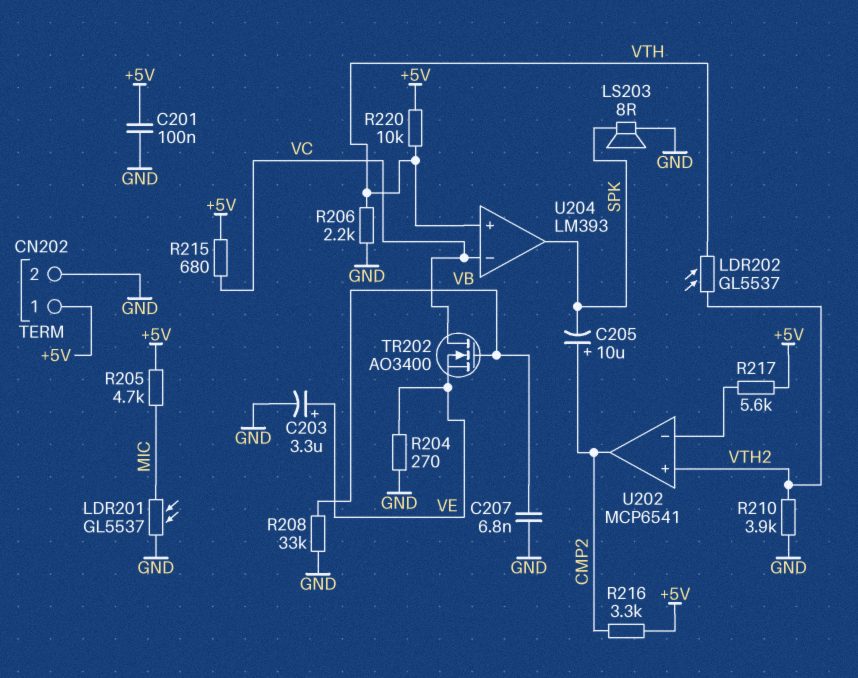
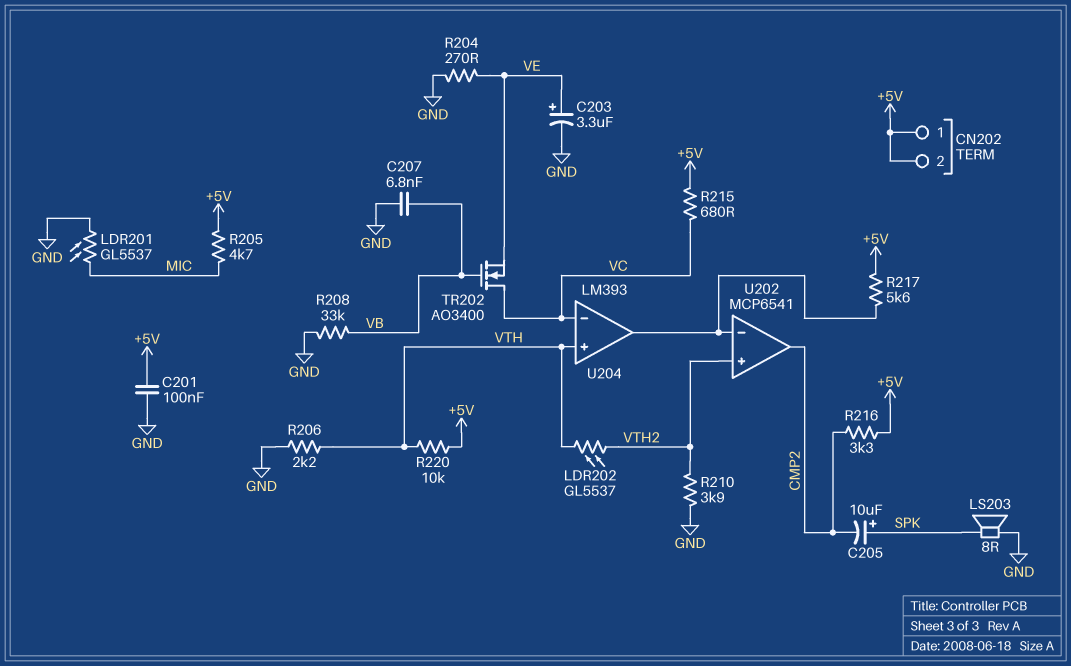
C205: 10uF (plus CMP2, minus SPK) -> 10uF (plus SPK, minus CMP2)
CN202 pin 2: GND -> +5V
U204 pin out: SPK -> U202/in-

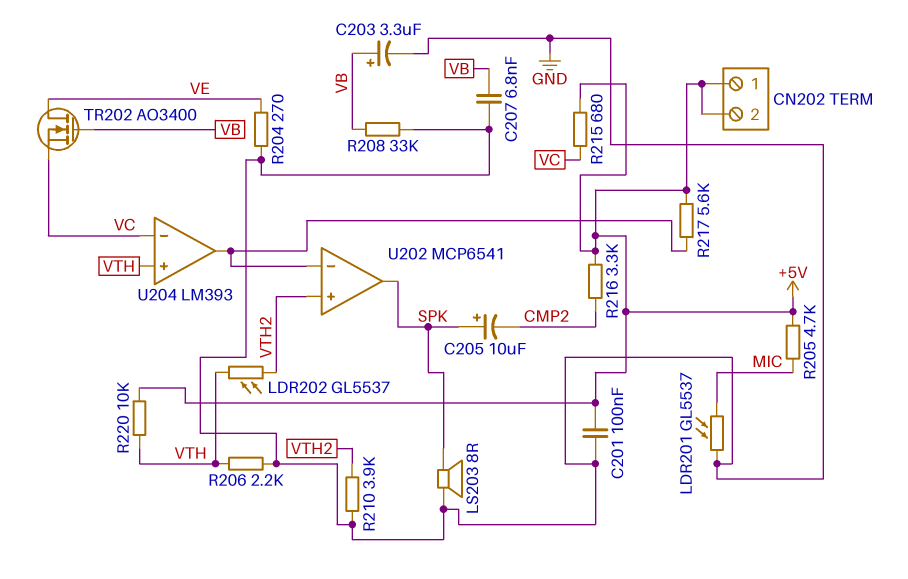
C203: 3.3uF (plus VE, minus GND) -> 3.3uF (plus VB, minus GND)
TR202: NMOS AO3400 (G VB, D VC, S VE) -> NMOS AO3400 (G VB, D VE, S VC)
U202 pin out: CMP2 -> SPK

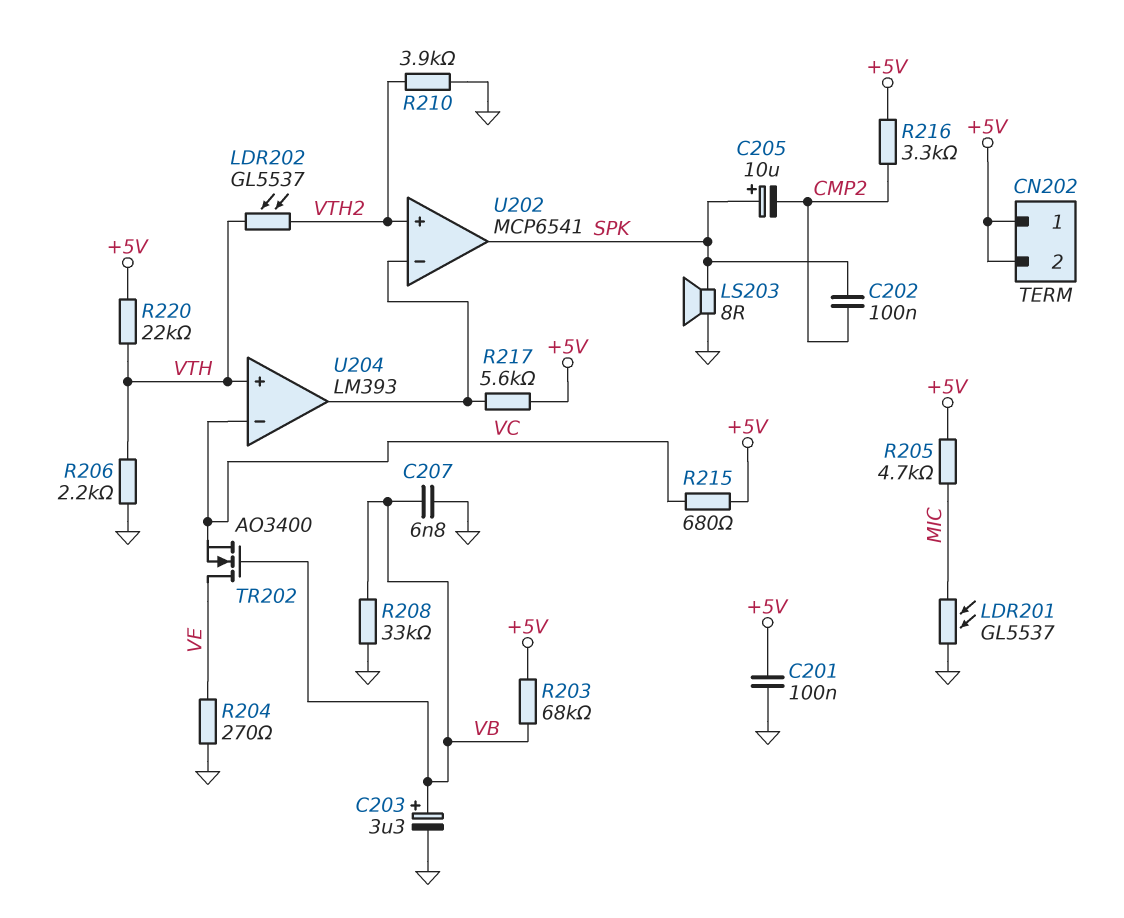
C202: none -> 100nF (CMP2, SPK)
R203: none -> 68k (+5V, VB)
R220: 10k (+5V, VTH) -> 22k (+5V, VTH)

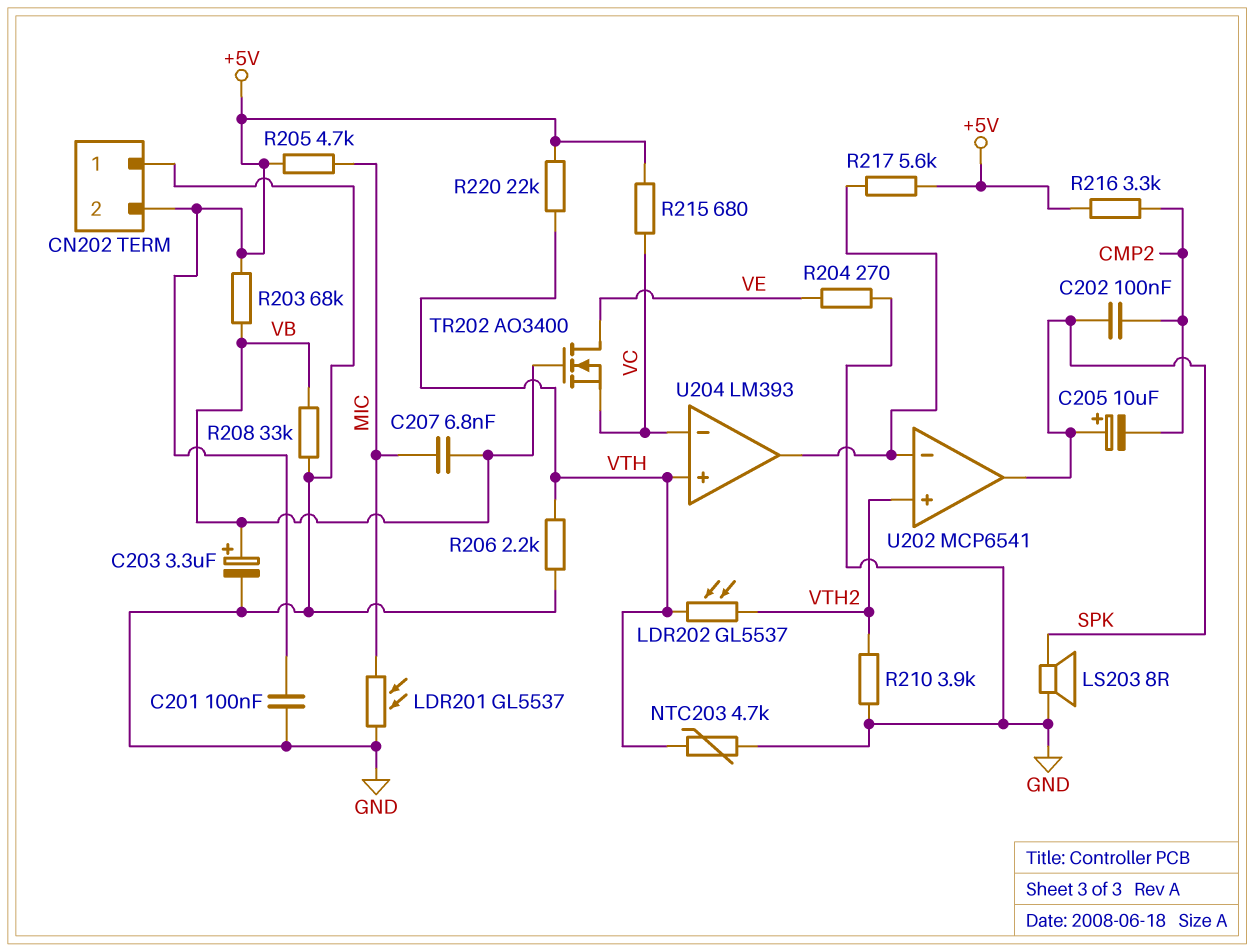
C207: 6.8nF (GND, VB) -> 6.8nF (MIC, VB)
CN202 pin 1: +5V -> GND
NTC203: none -> 4.7k (GND, VTH)

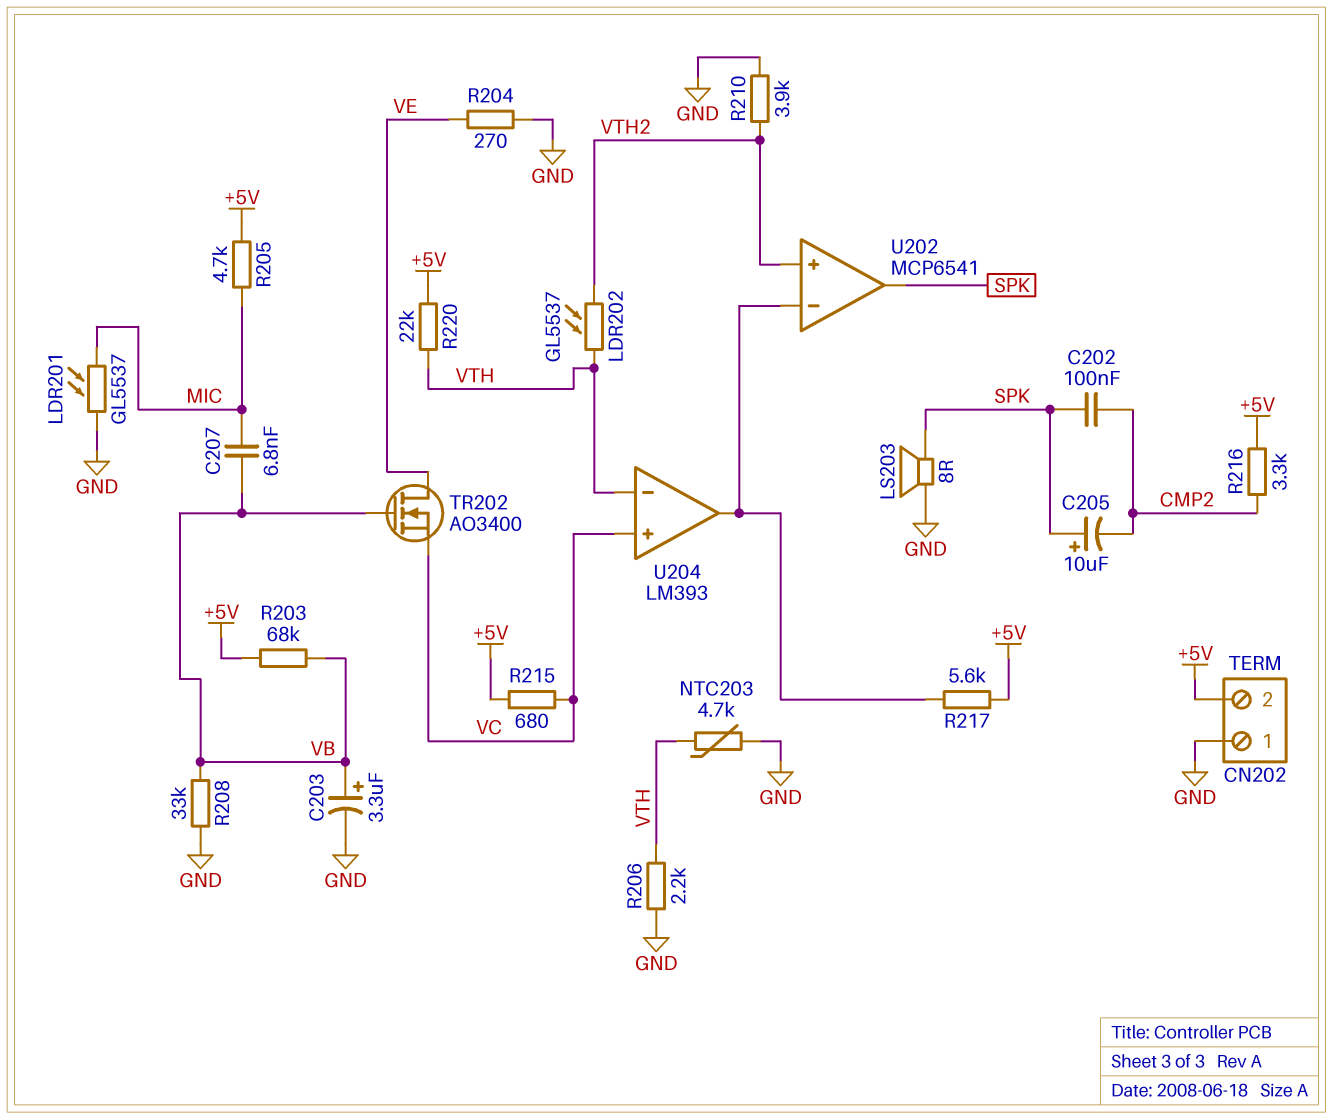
C201: 100nF (+5V, GND) -> none
U204 pin in+: VTH -> VC
U204 pin in-: VC -> VTH

